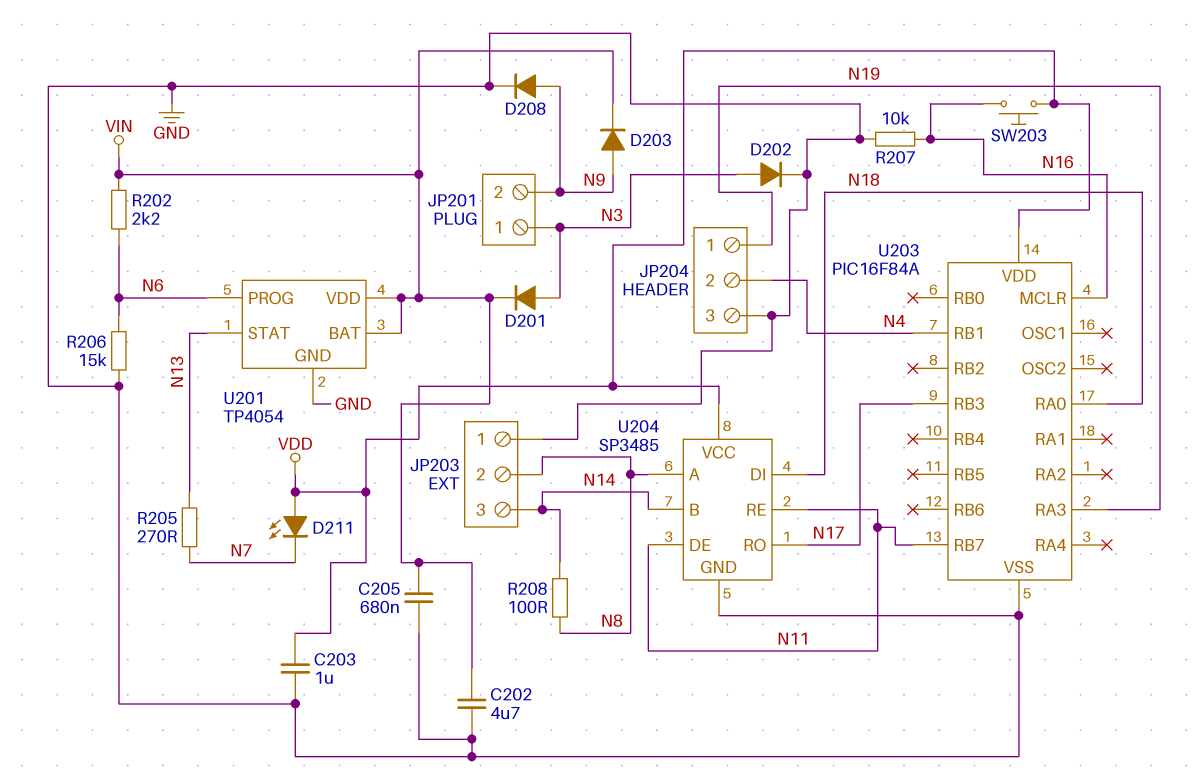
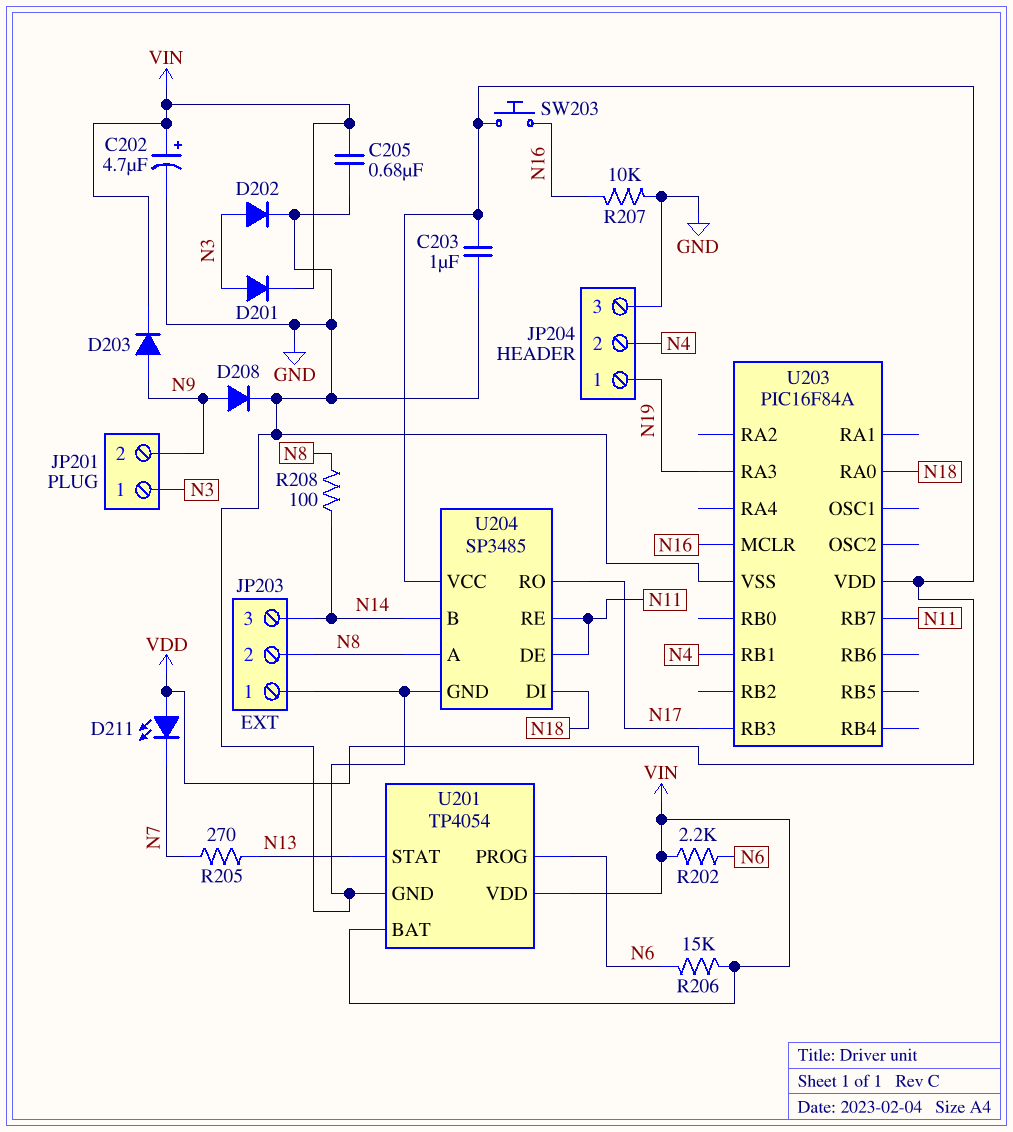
C202: 4.7uF (GND, VIN) -> 4.7uF (plus VIN, minus GND)
R206: 15k (GND, N6) -> 15k (N6, VIN)

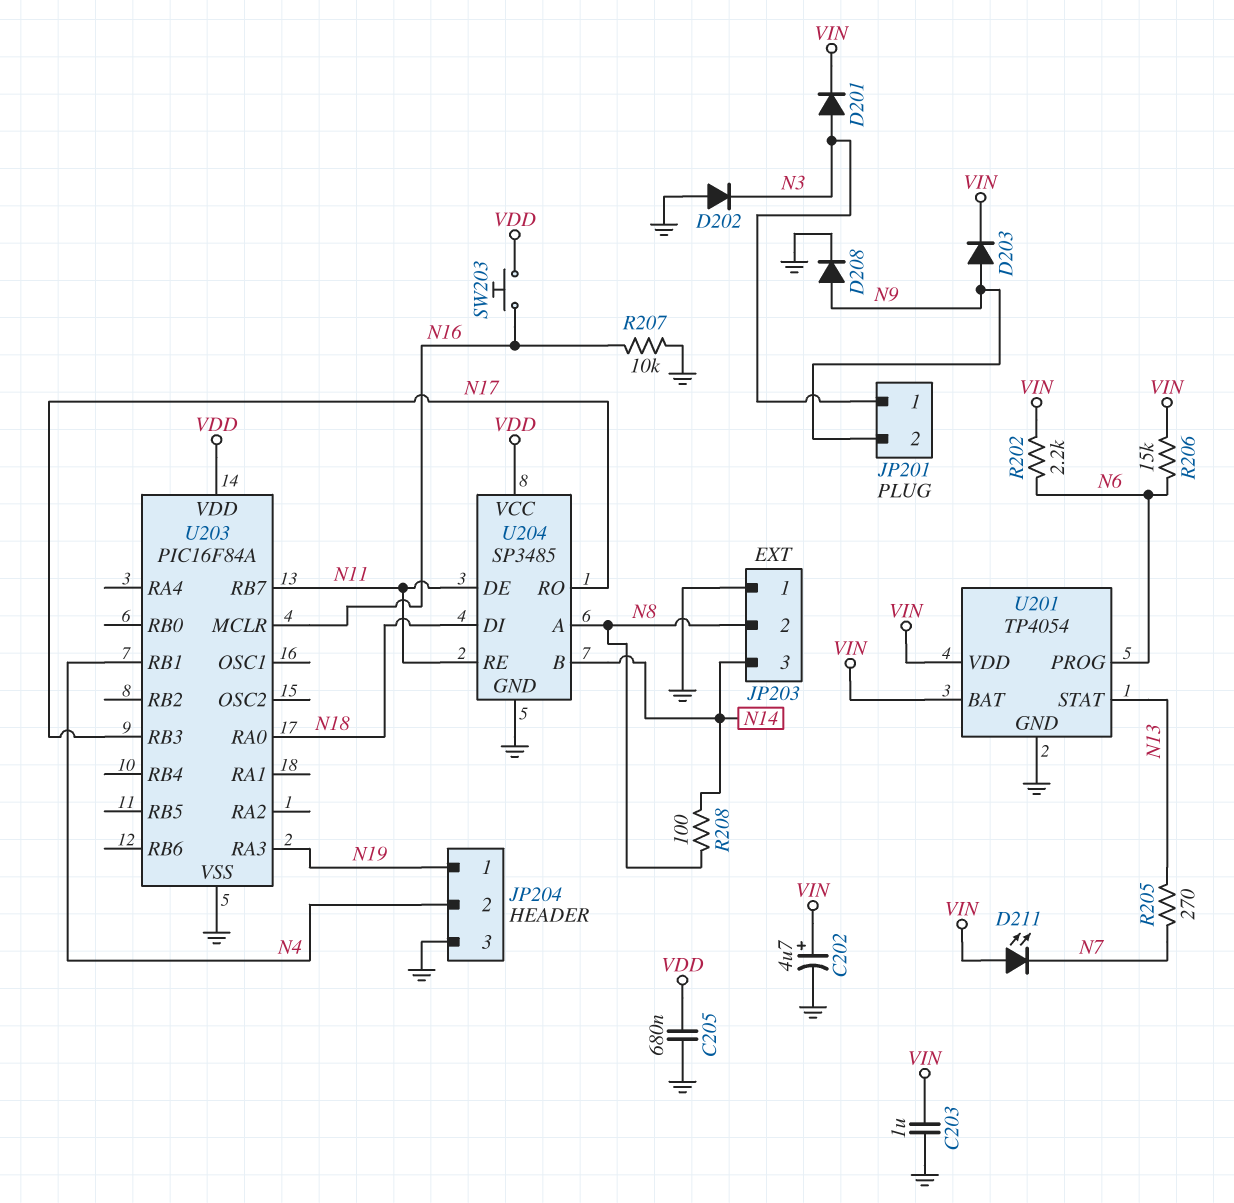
C203: 1uF (GND, VDD) -> 1uF (GND, VIN)
C205: 680nF (GND, VIN) -> 680nF (GND, VDD)
D202: diode (A N3, K GND) -> diode (A GND, K N3)
D211: LED (A VDD, K N7) -> LED (A VIN, K N7)

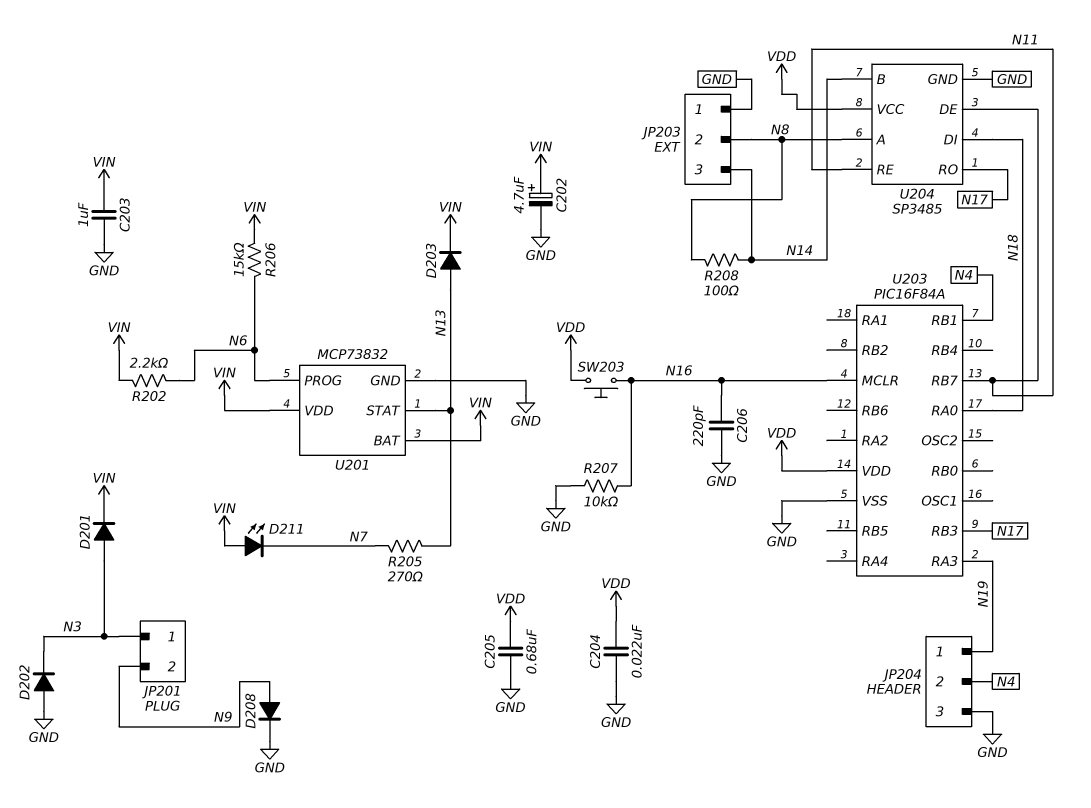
C204: none -> 22nF (GND, VDD)
C206: none -> 220pF (GND, N16)
D203: diode (A N9, K VIN) -> diode (A N13, K VIN)
U201: TP4054 -> MCP73832

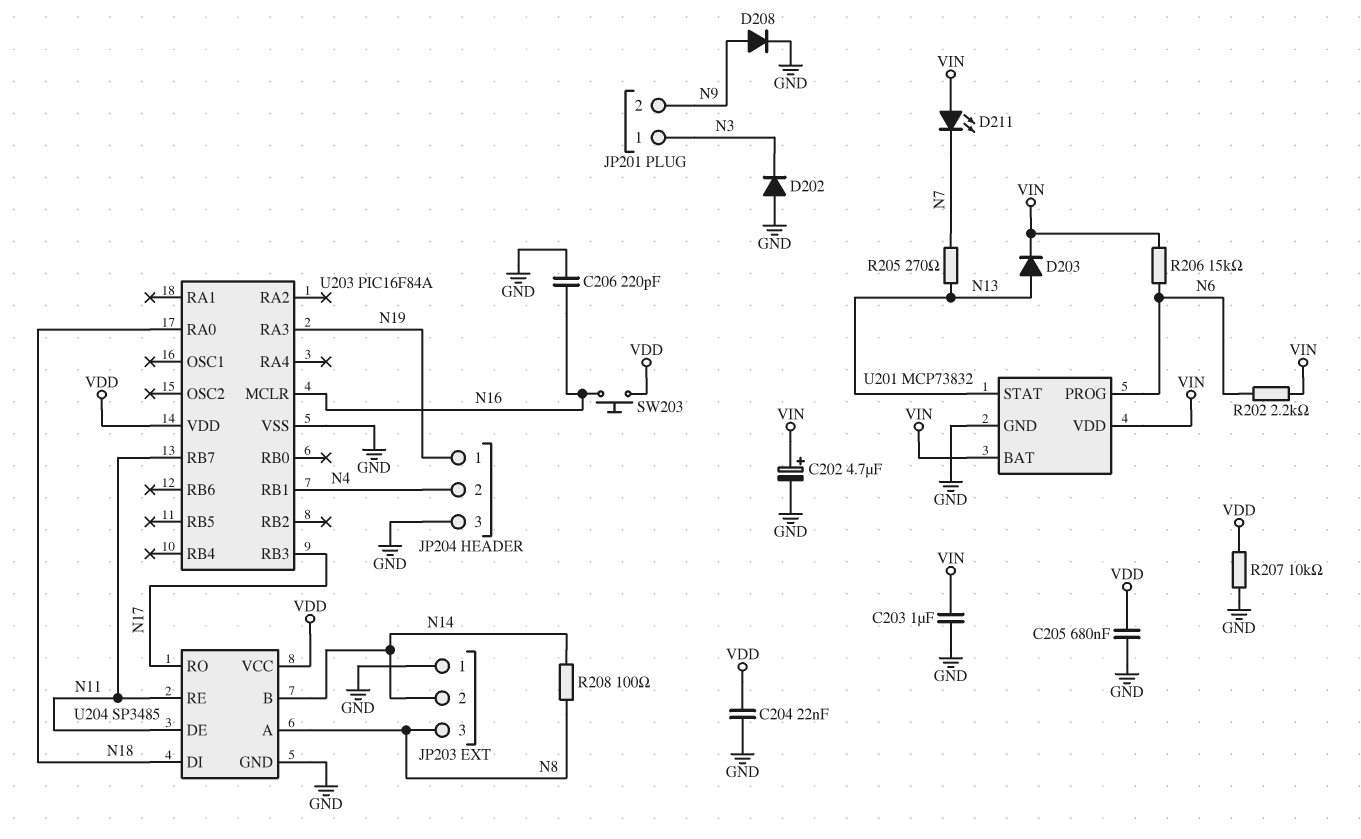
D201: diode (A N3, K VIN) -> none
JP203 pin 2: N8 -> N14
JP203 pin 3: N14 -> N8
R207: 10k (GND, N16) -> 10k (GND, VDD)

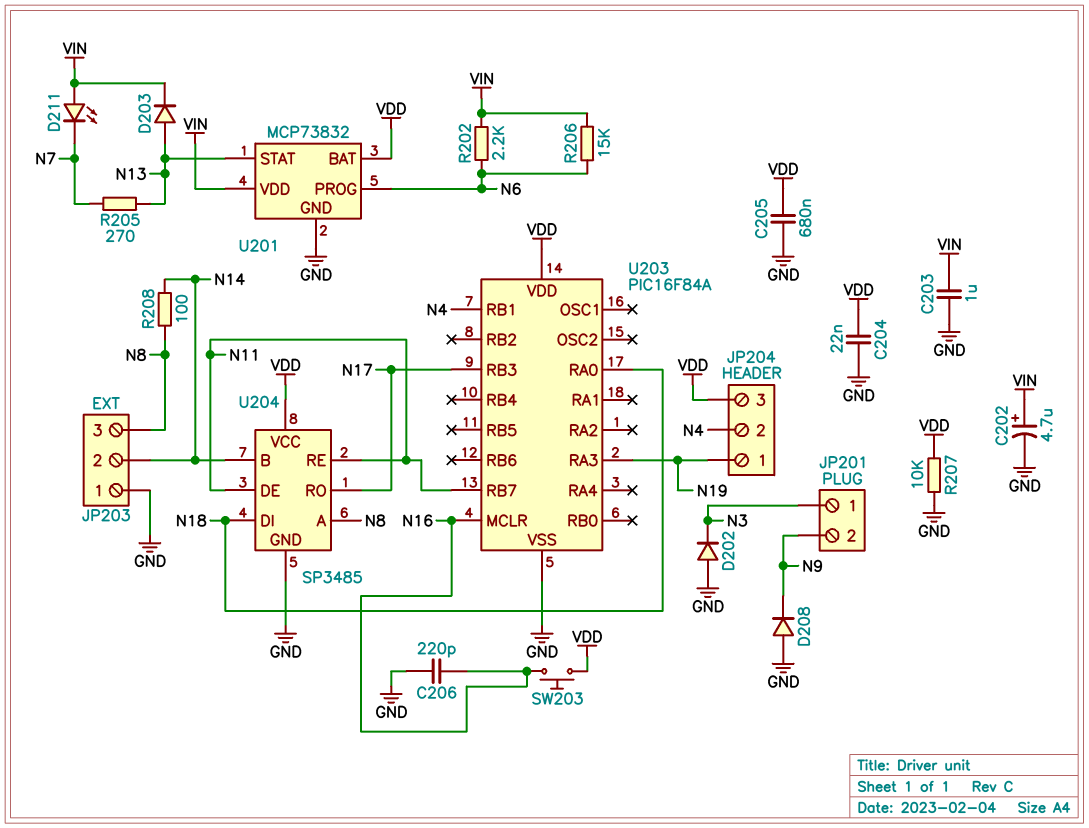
D208: diode (A N9, K GND) -> diode (A GND, K N9)
JP204 pin 3: GND -> VDD
U201 pin BAT: VIN -> VDD

